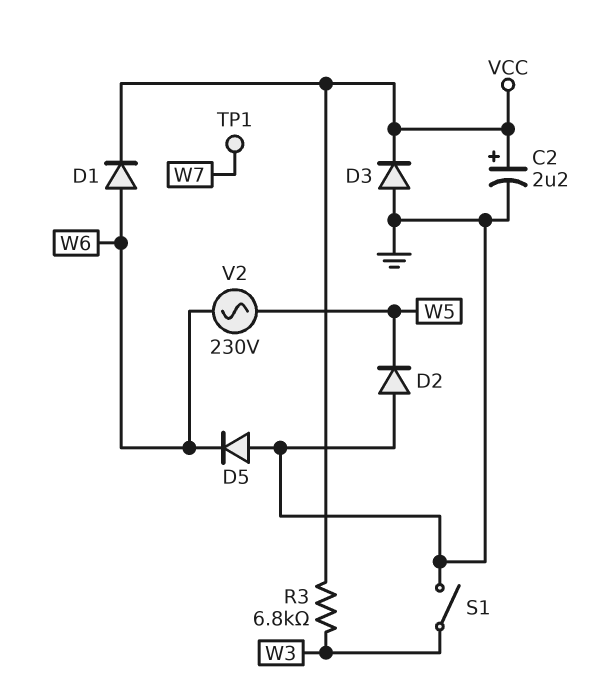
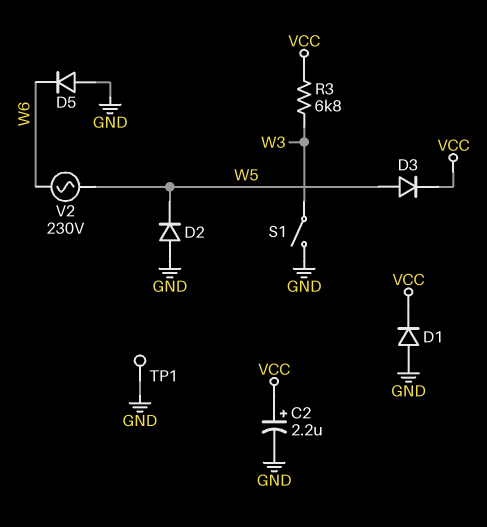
D1: diode (A W6, K VCC) -> diode (A GND, K VCC)
D3: diode (A GND, K VCC) -> diode (A W5, K VCC)
TP1: test point (W7) -> test point (GND)

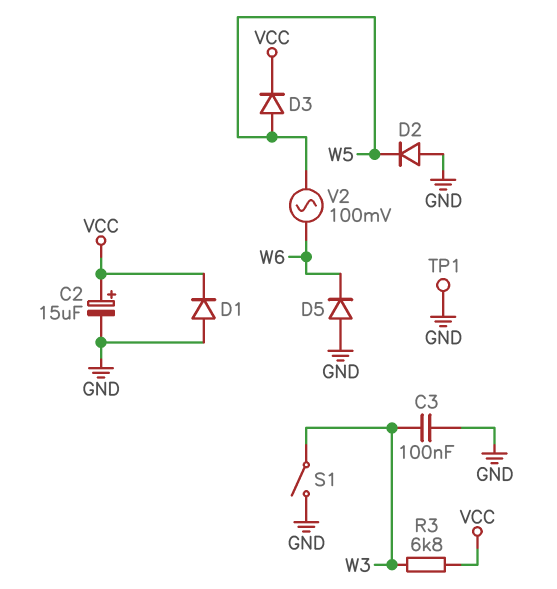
C2: 2.2uF (plus VCC, minus GND) -> 15uF (plus VCC, minus GND)
C3: none -> 100nF (GND, W3)
V2: AC 230V (W5, W6) -> AC 100mV (W5, W6)

